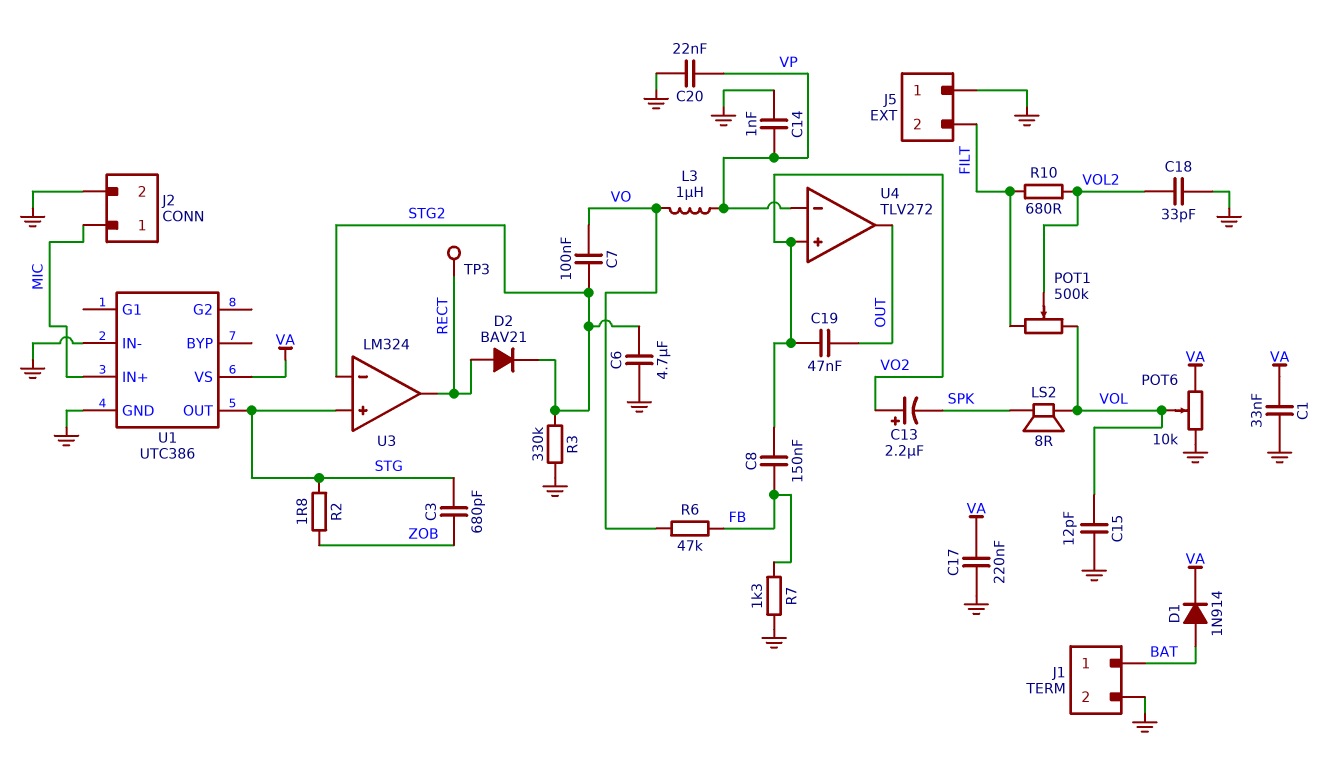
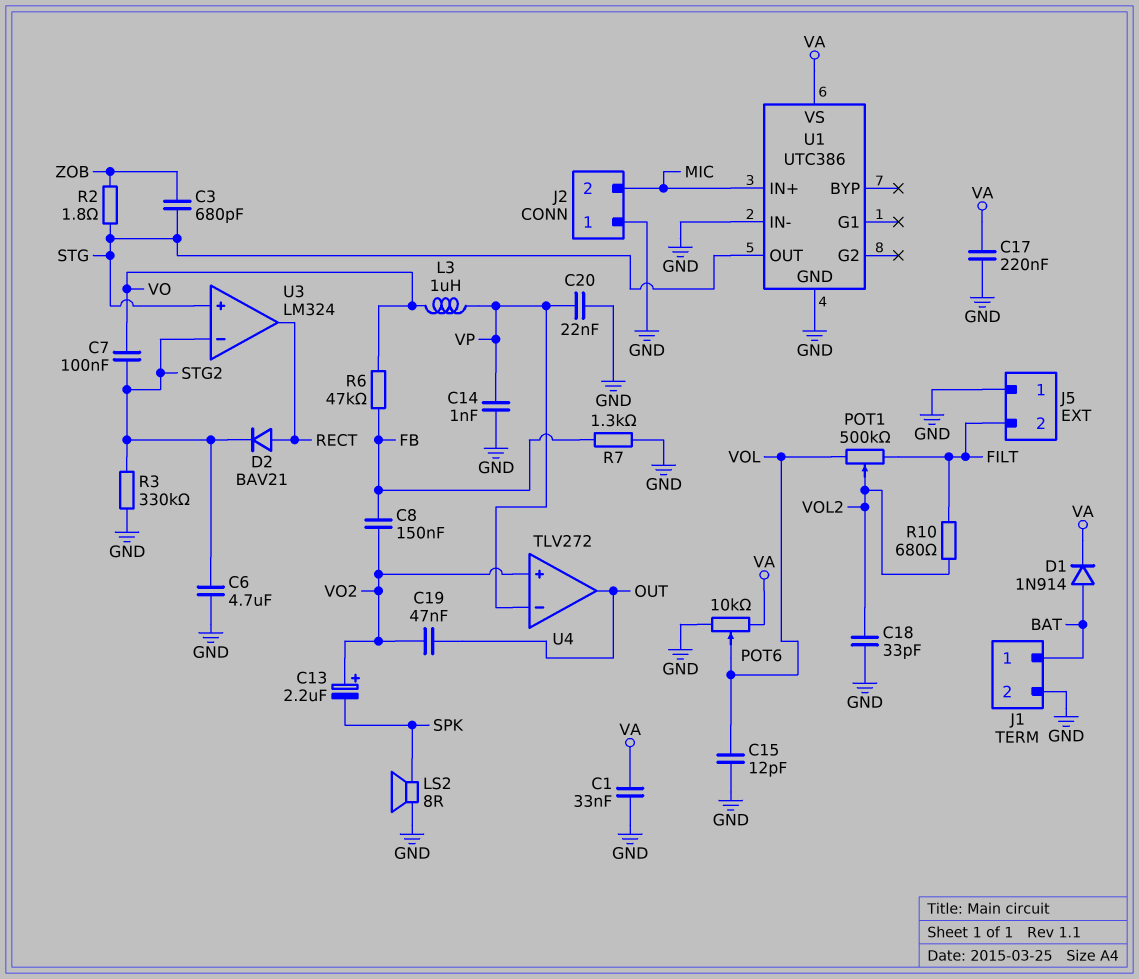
J2 pin 1: MIC -> GND
J2 pin 2: GND -> MIC
LS2: speaker 8R (SPK, VOL) -> speaker 8R (GND, SPK)
TP3: test point (RECT) -> none

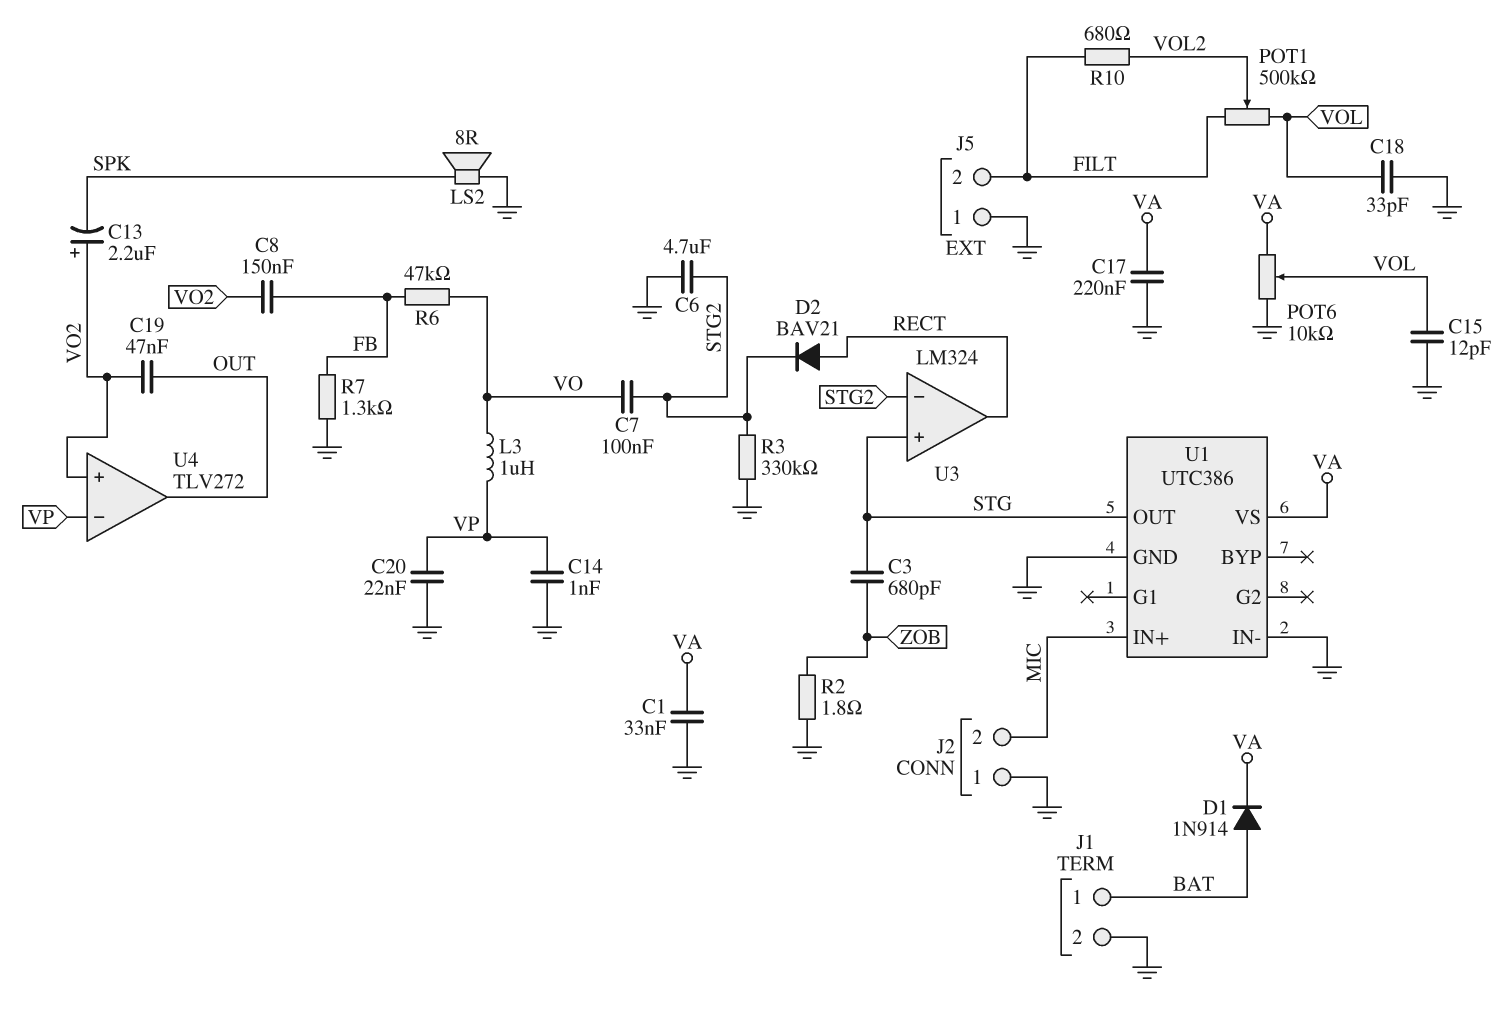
C18: 33pF (GND, VOL2) -> 33pF (GND, VOL)
R2: 1.8 (STG, ZOB) -> 1.8 (GND, ZOB)

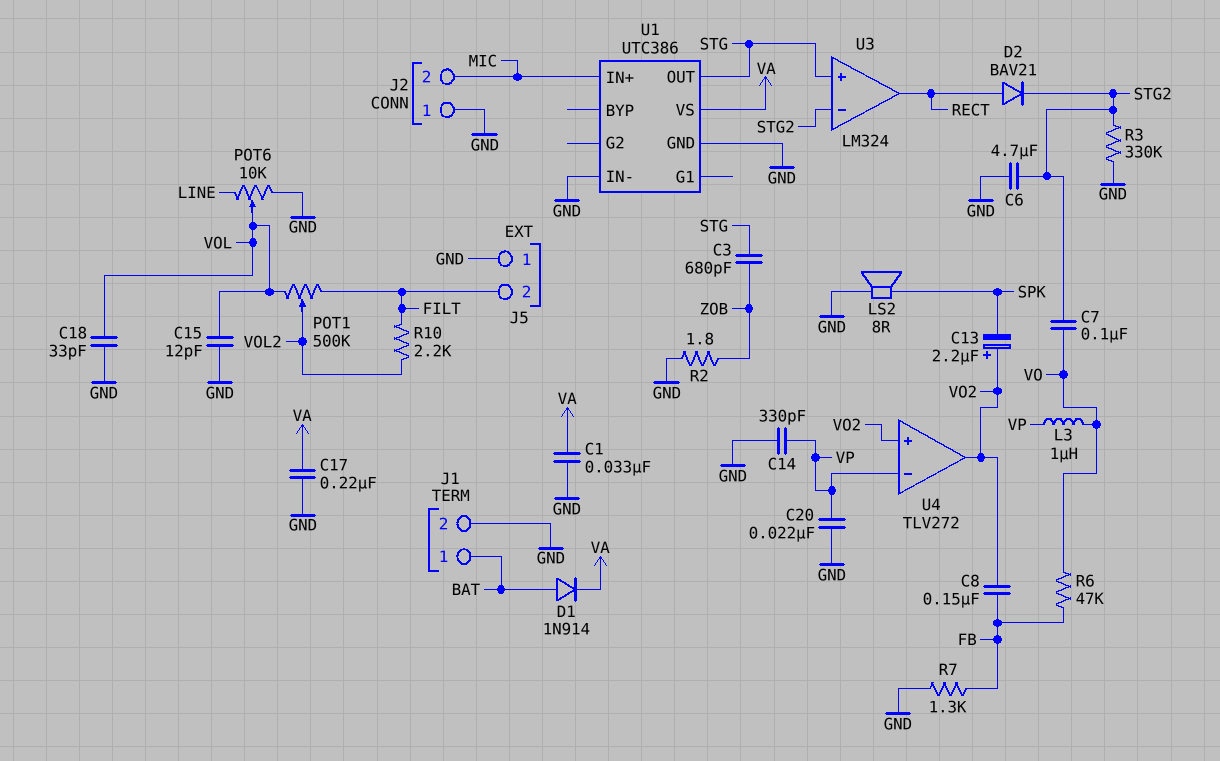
C14: 1nF (GND, VP) -> 330pF (GND, VP)
C19: 47nF (OUT, VO2) -> none
POT6: 10k (GND, VA, wiper VOL) -> 10k (GND, LINE, wiper VOL)
R10: 680 (FILT, VOL2) -> 2.2k (FILT, VOL2)
U4 pin out: OUT -> VO2

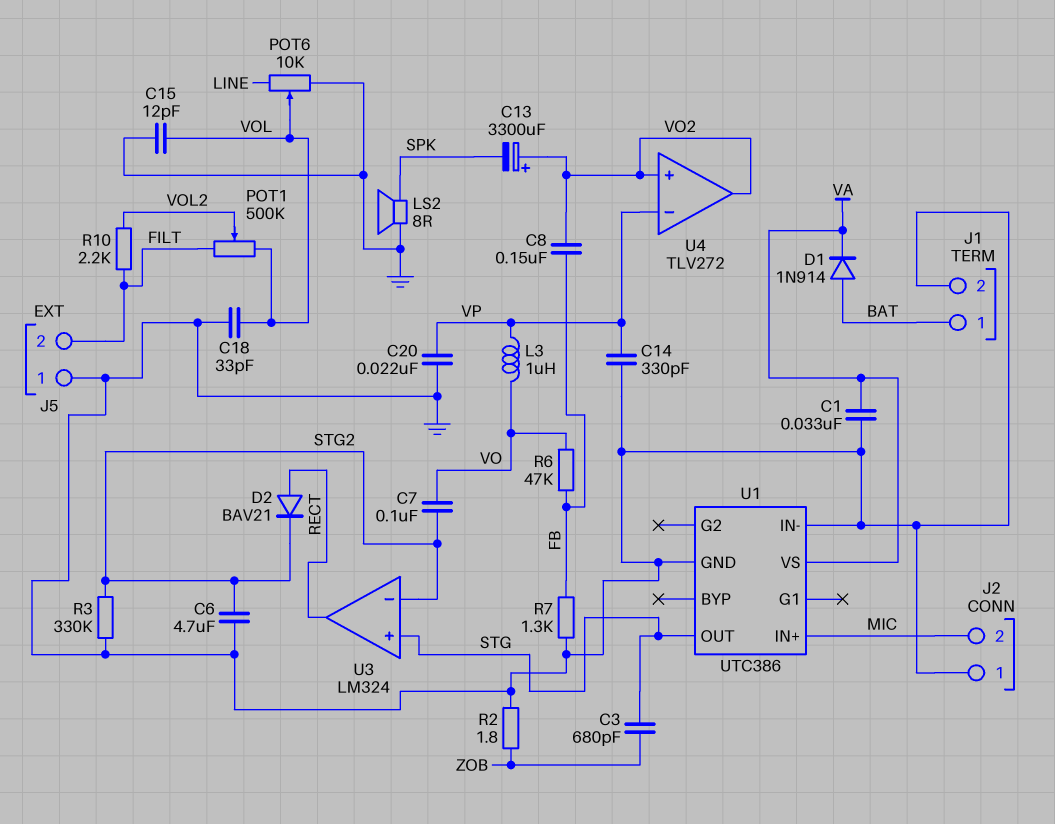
C13: 2.2uF (plus VO2, minus SPK) -> 3300uF (plus VO2, minus SPK)
C17: 220nF (GND, VA) -> none

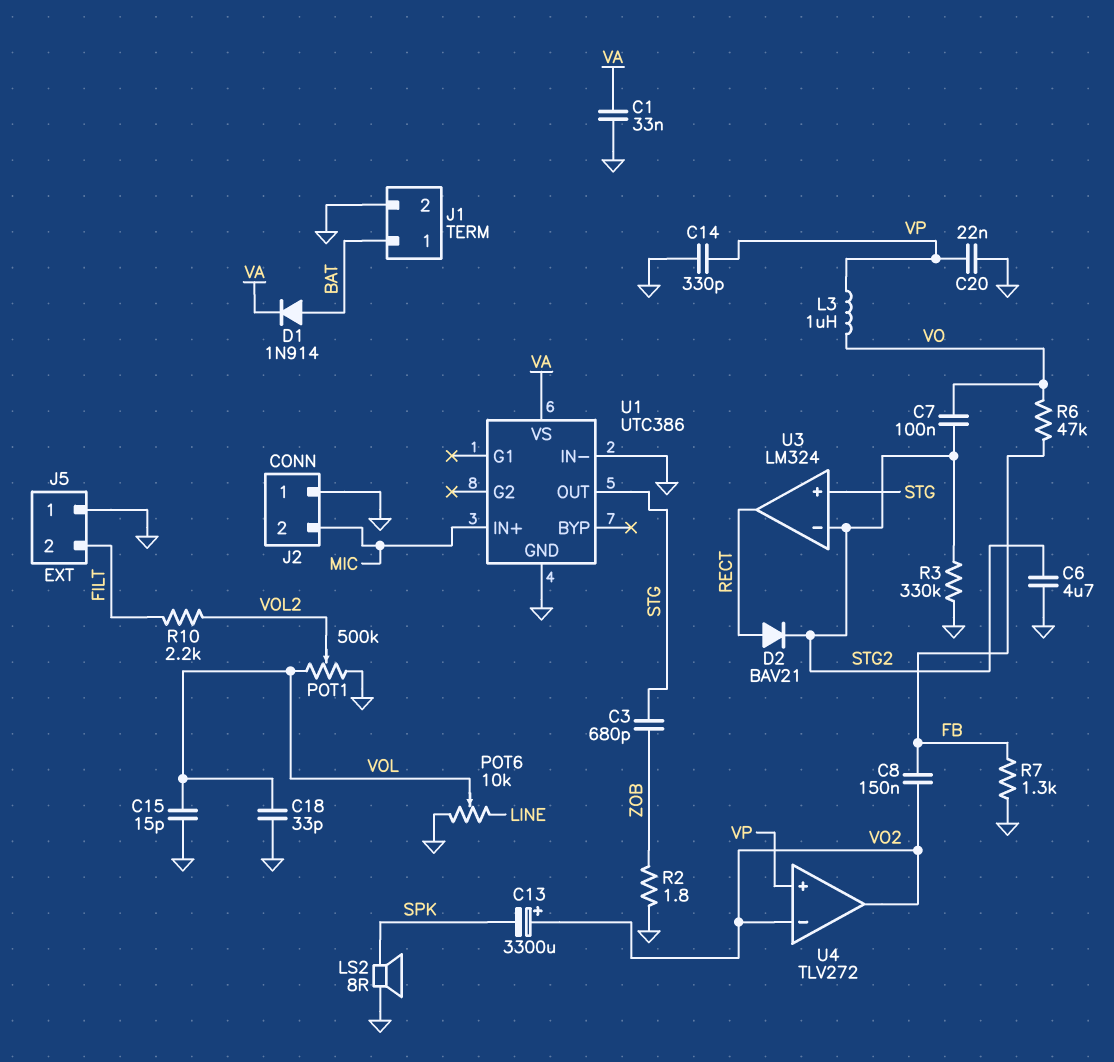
C15: 12pF (GND, VOL) -> 15pF (GND, VOL)
POT1: 500k (FILT, VOL, wiper VOL2) -> 500k (GND, VOL, wiper VOL2)
U4 pin in+: VO2 -> VP
U4 pin in-: VP -> VO2

